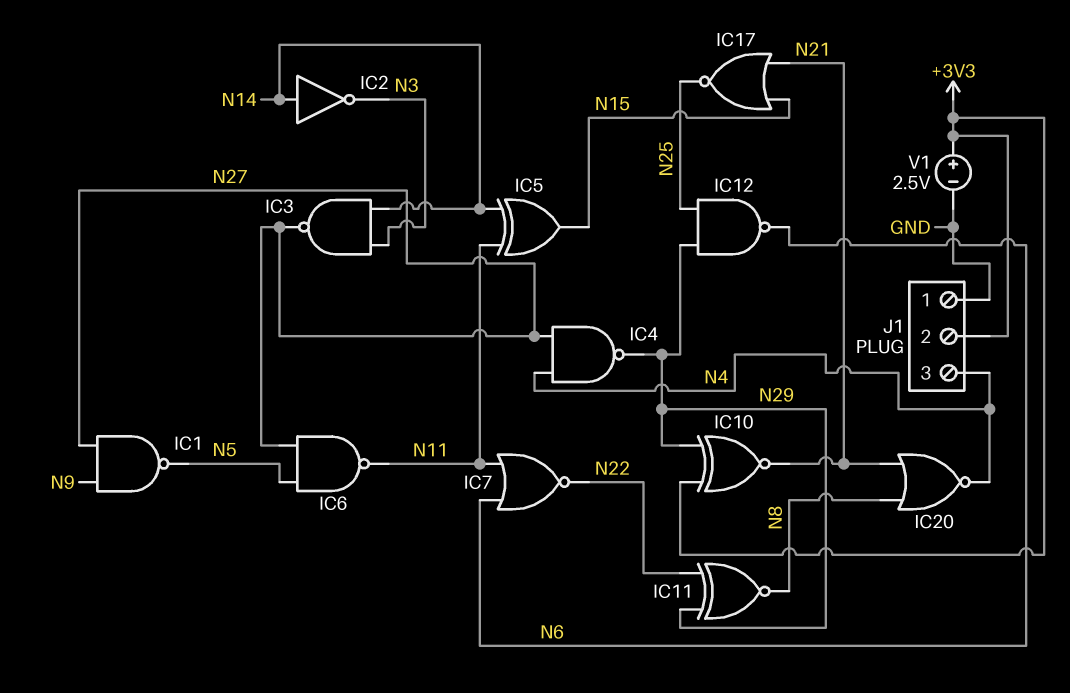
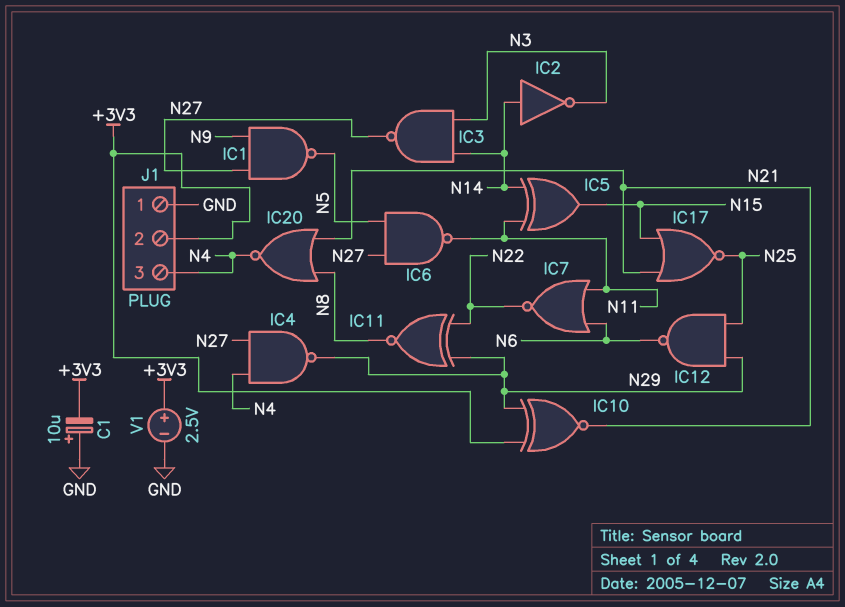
C1: none -> 10uF (plus GND, minus +3V3)

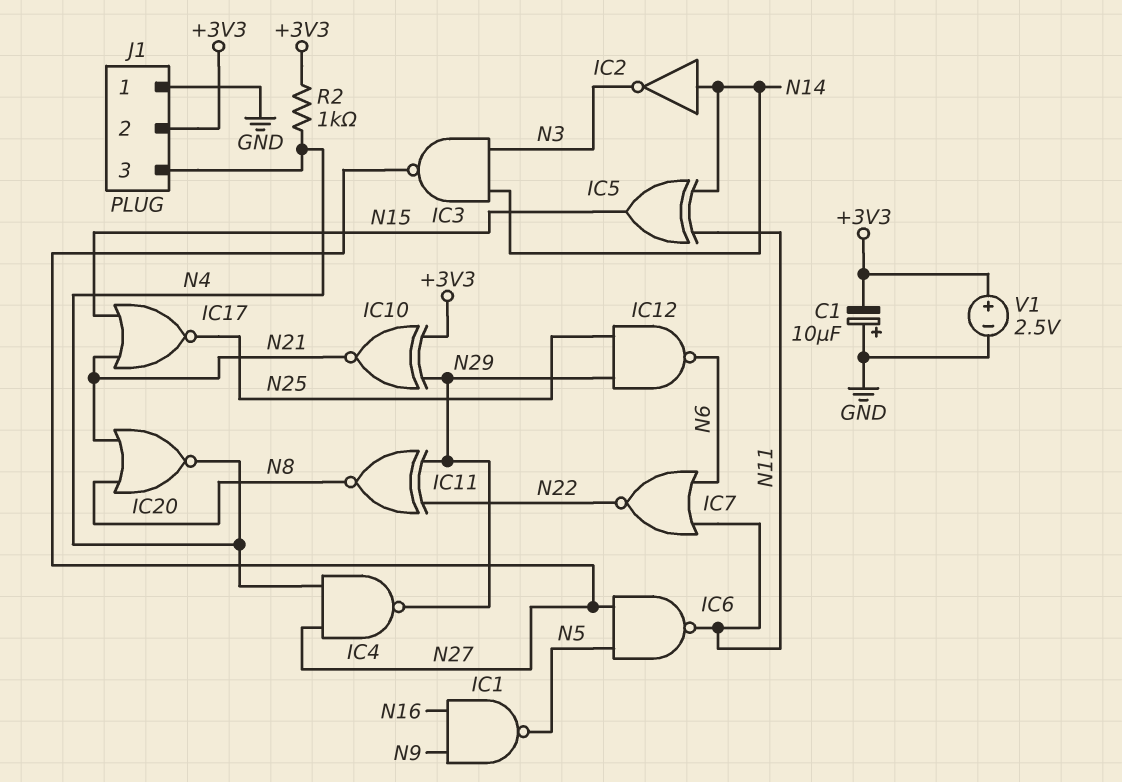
IC1: NAND (in N9, in N27, out N5) -> NAND (in N9, in N16, out N5)
R2: none -> 1k (+3V3, N4)

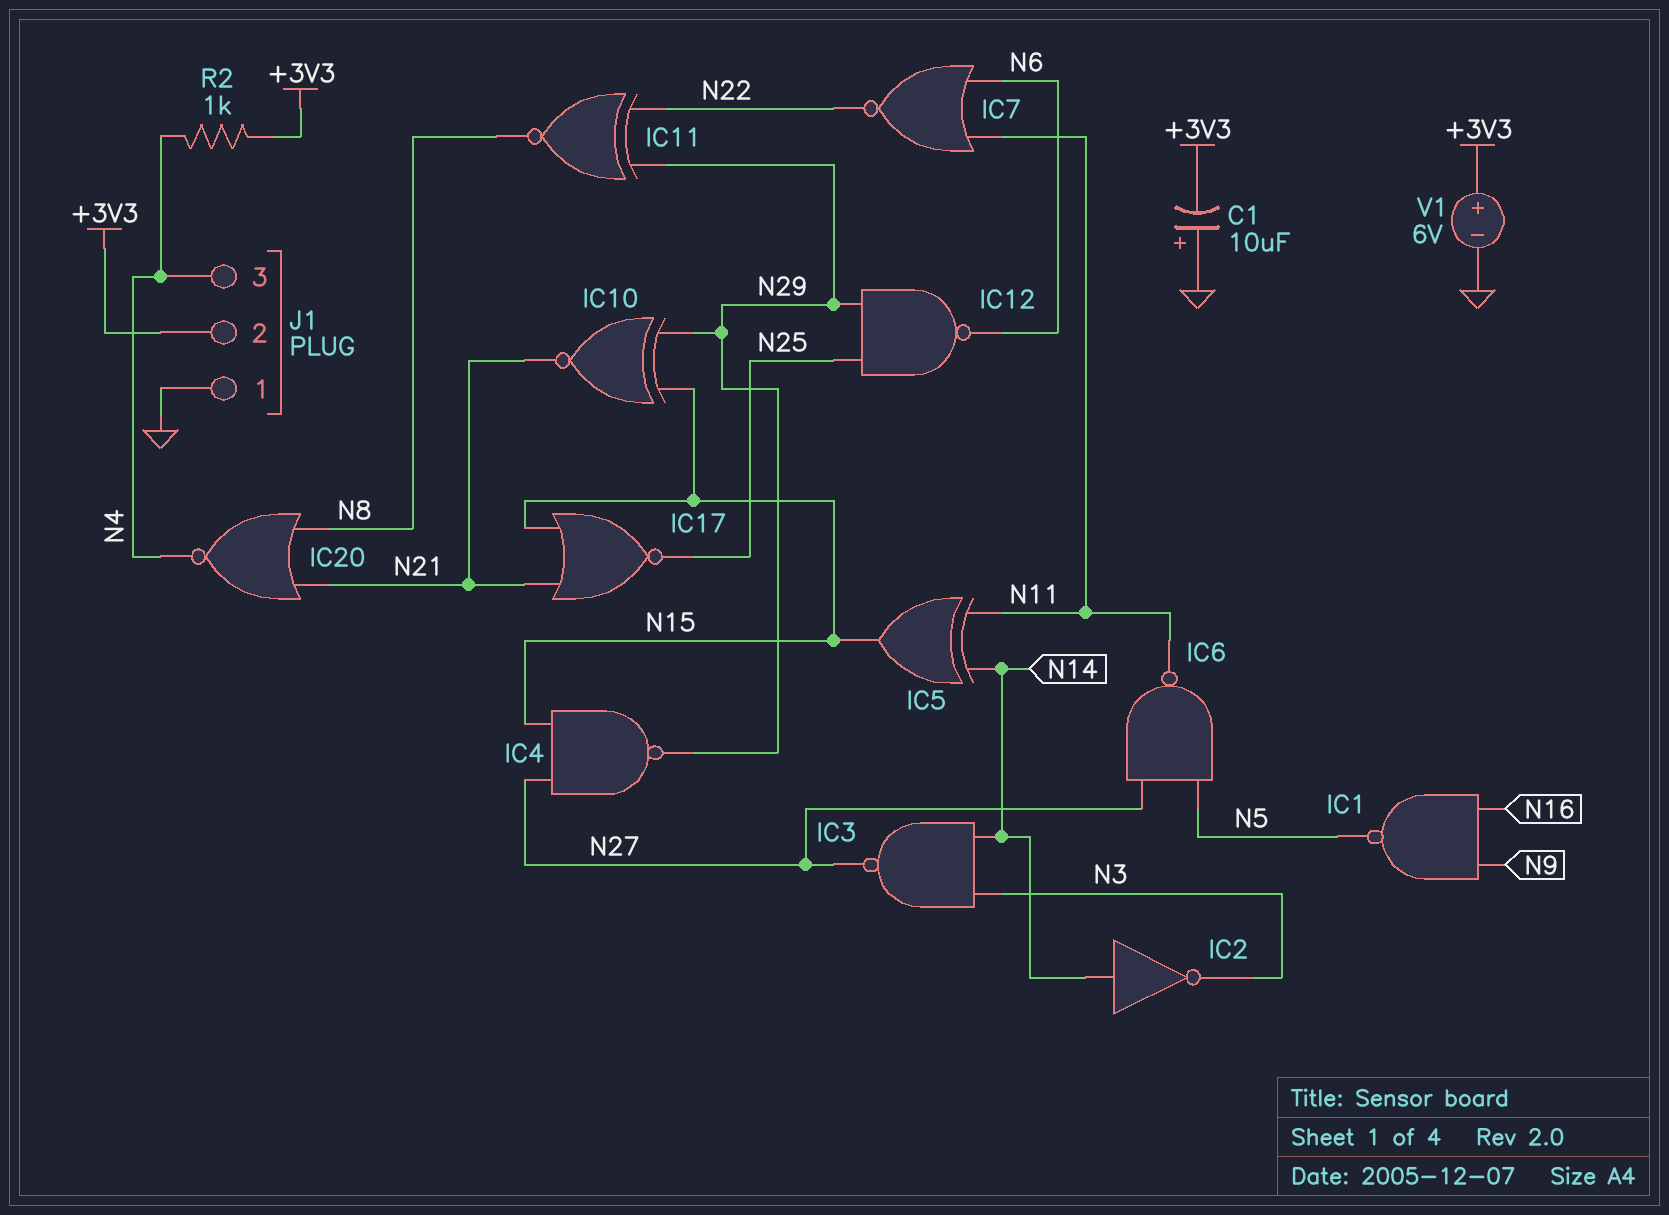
IC4: NAND (in N4, in N27, out N29) -> NAND (in N15, in N27, out N29)
IC10: XNOR (in +3V3, in N29, out N21) -> XNOR (in N15, in N29, out N21)
V1: 2.5V (plus +3V3, minus GND) -> 6V (plus +3V3, minus GND)

